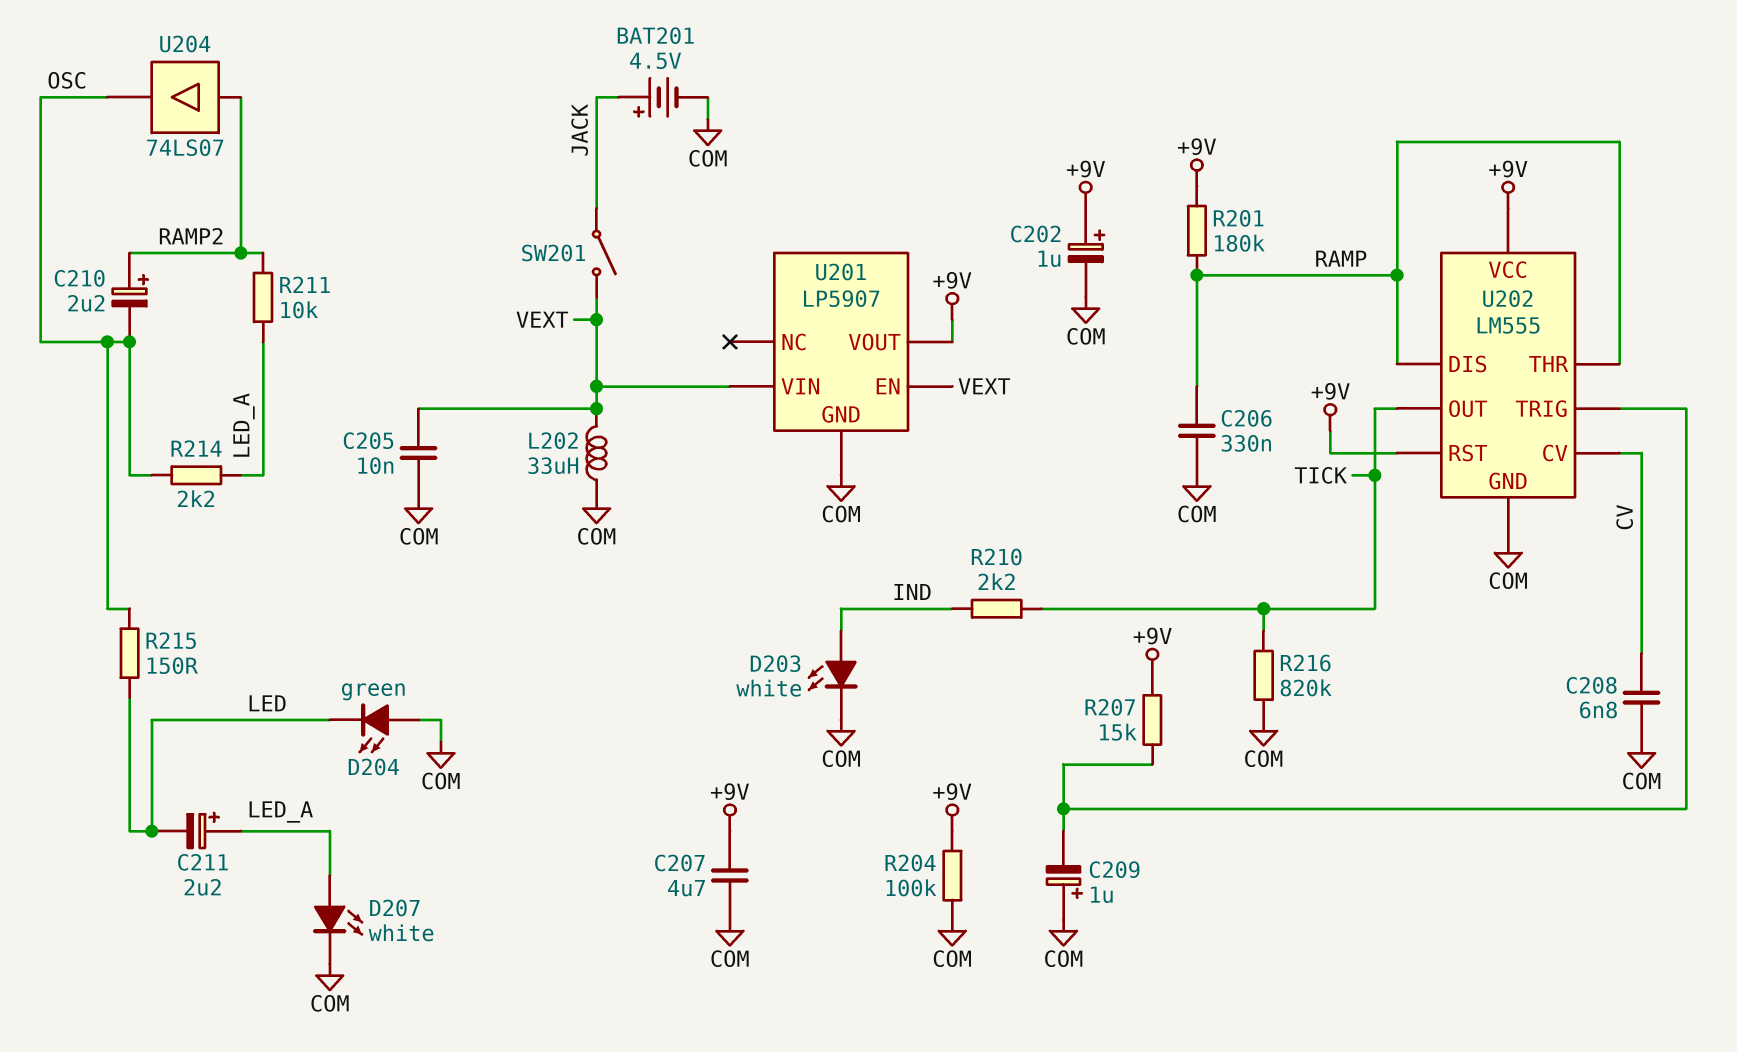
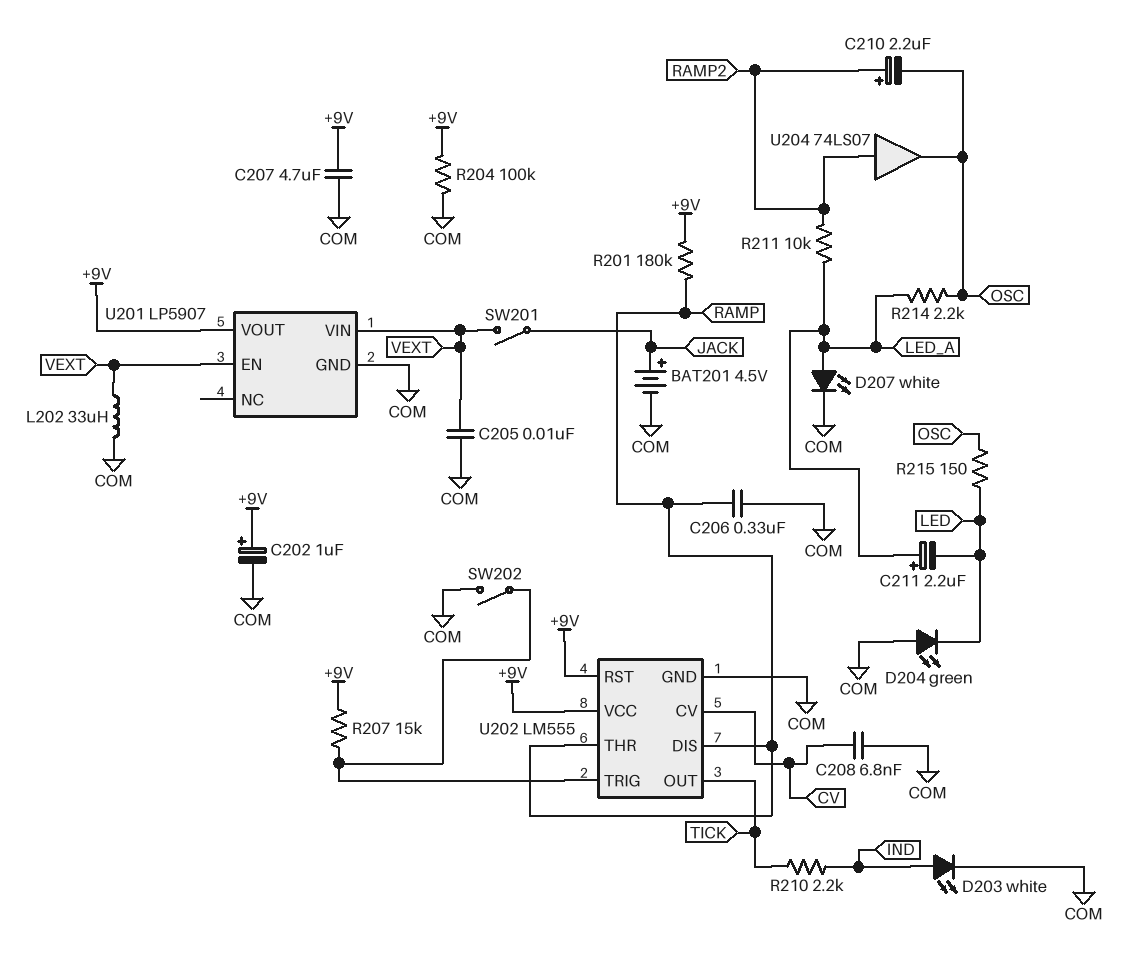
C209: 1uF (plus COM, minus U202/TRIG) -> none
R216: 820k (COM, TICK) -> none
SW202: none -> switch (COM, U202/TRIG)

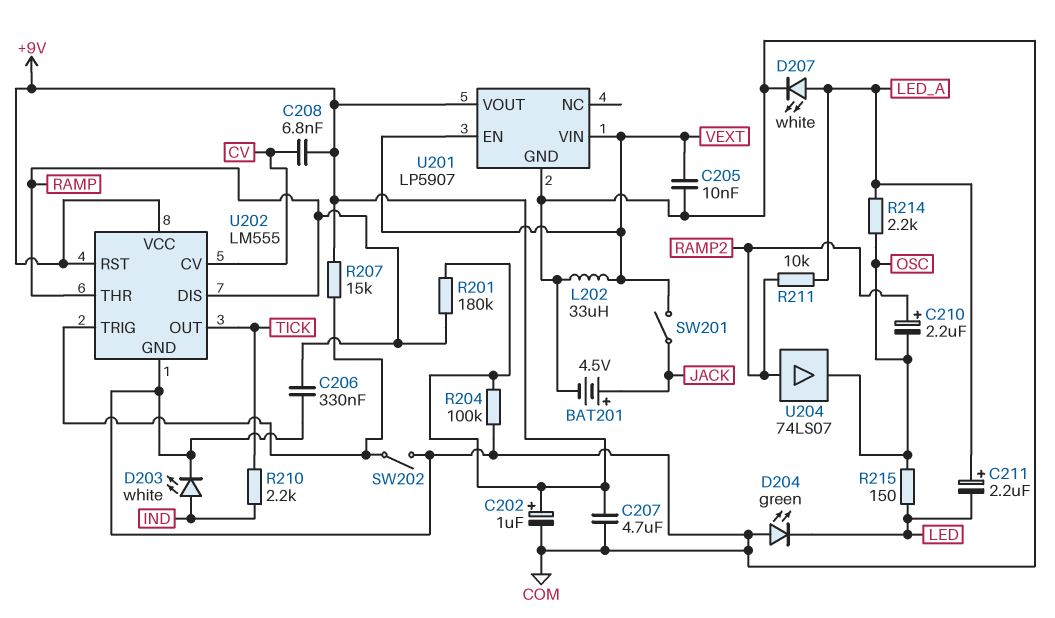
C208: 6.8nF (COM, CV) -> 6.8nF (+9V, CV)

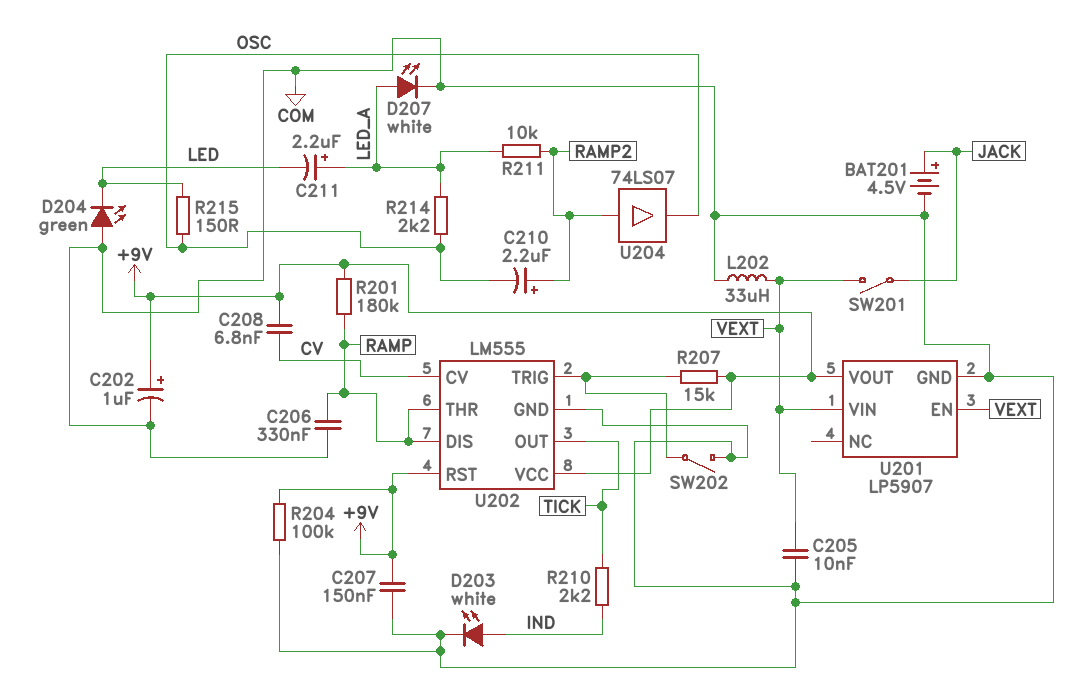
C207: 4.7uF (+9V, COM) -> 150nF (+9V, COM)

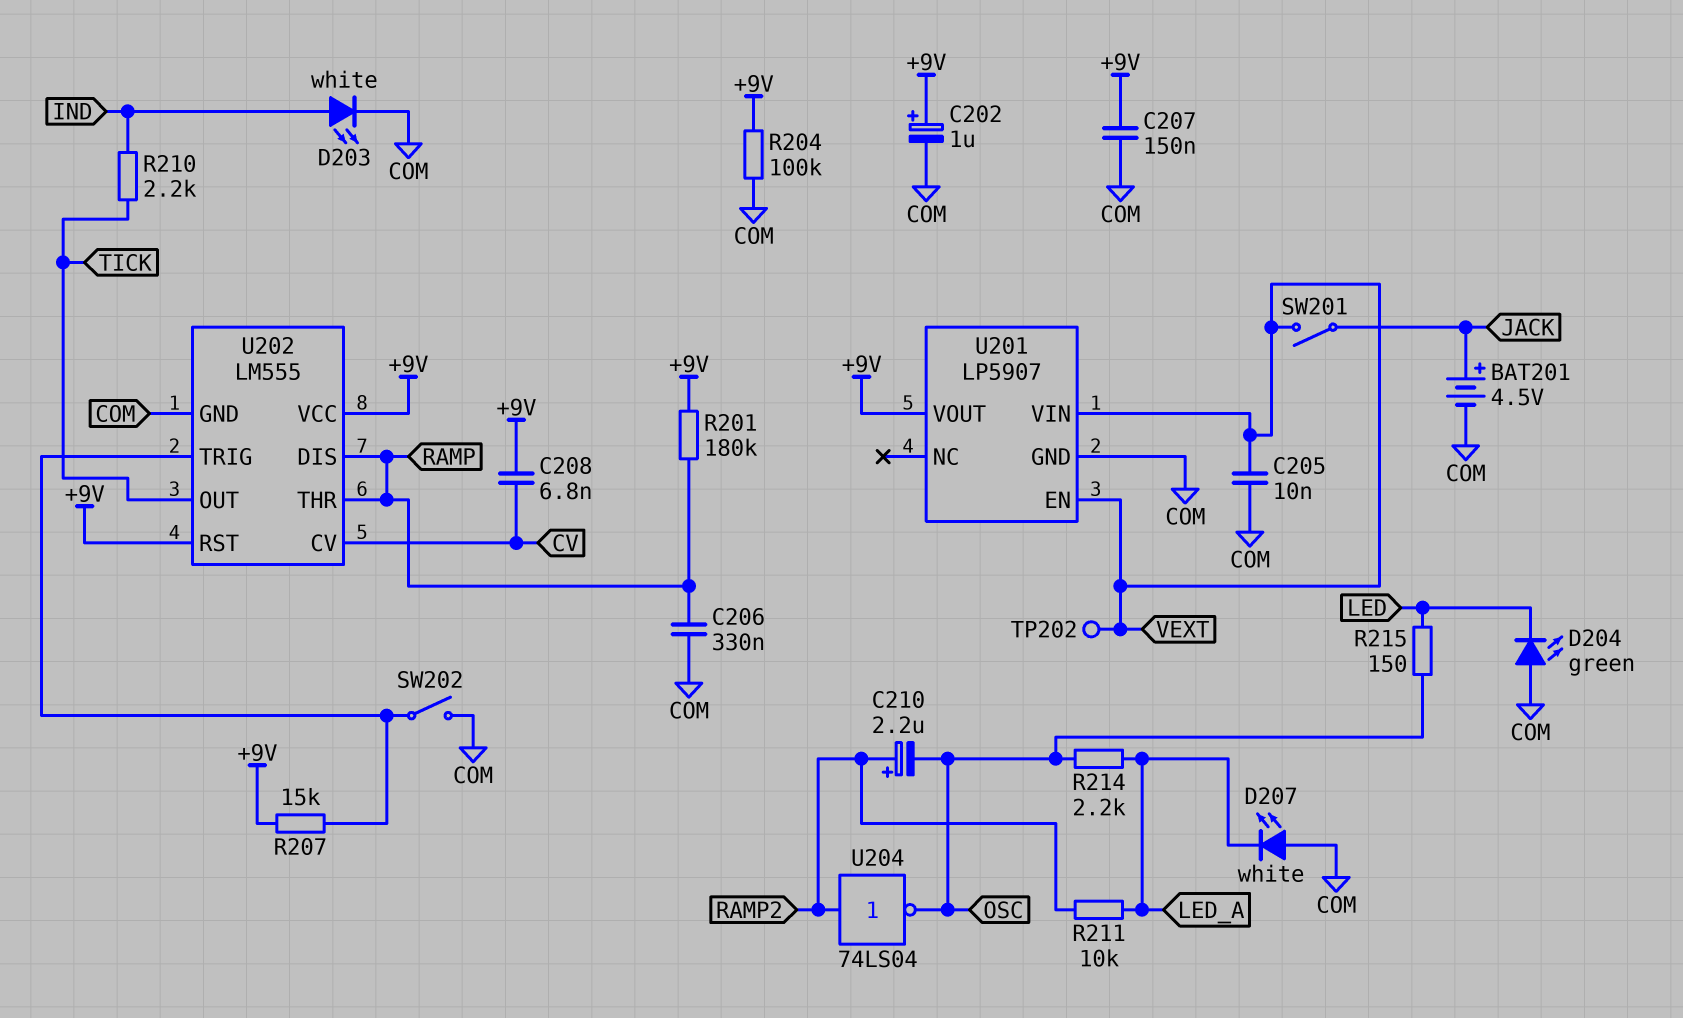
C211: 2.2uF (plus LED_A, minus LED) -> none
D207: LED white (A LED_A, K COM) -> LED white (A COM, K LED_A)
L202: 33uH (COM, VEXT) -> none
TP202: none -> test point (VEXT)
U204: buffer 74LS07 (in RAMP2, out OSC) -> NOT 74LS04 (in RAMP2, out OSC)

